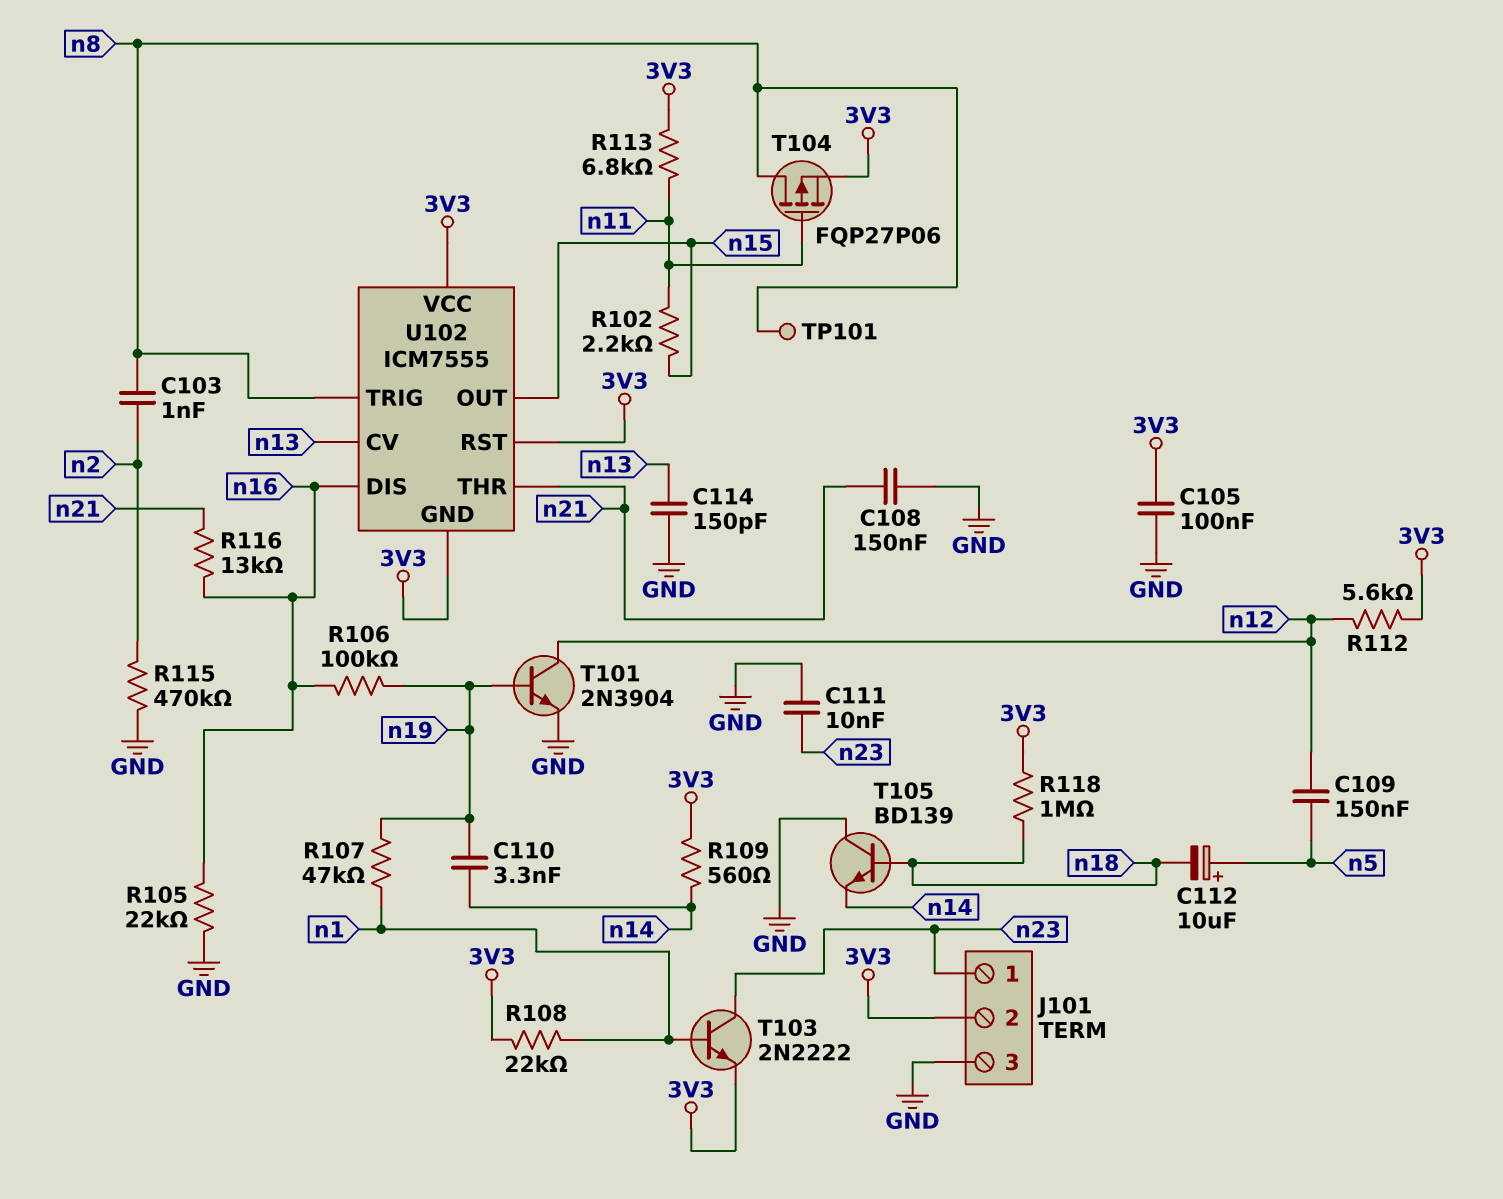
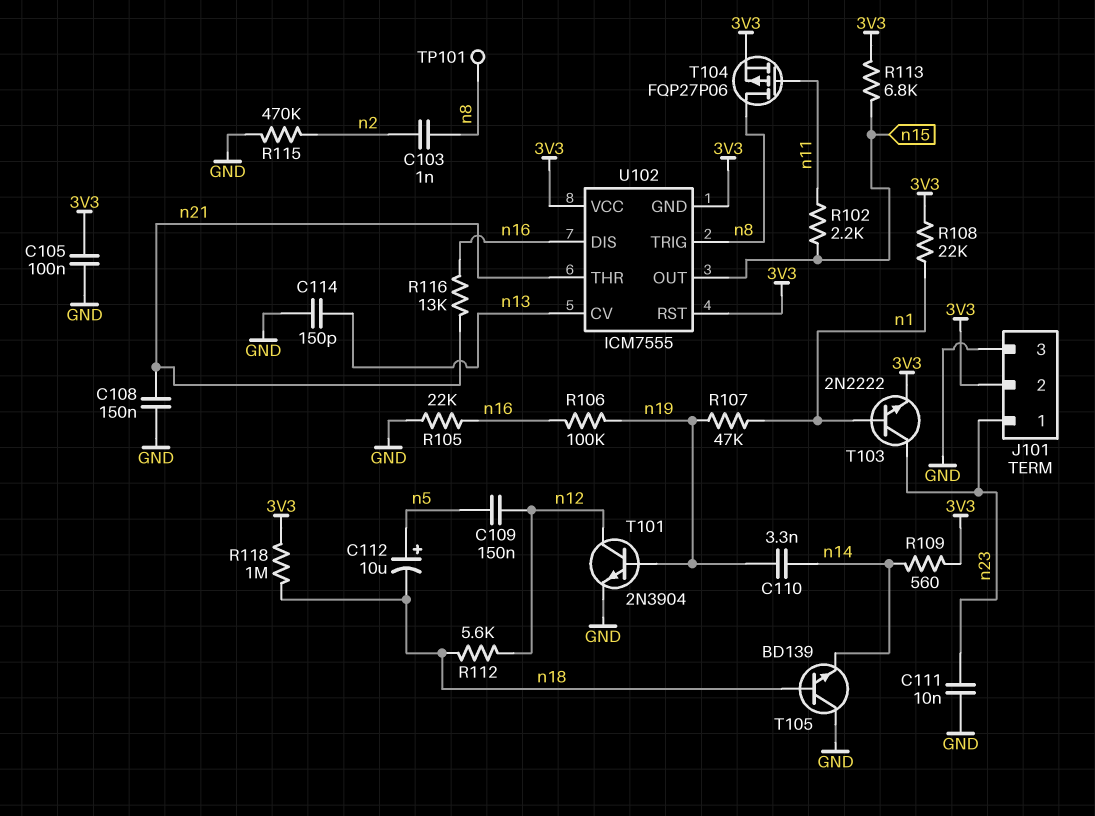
R112: 5.6k (3V3, n12) -> 5.6k (n12, n18)
R113: 6.8k (3V3, n11) -> 6.8k (3V3, n15)

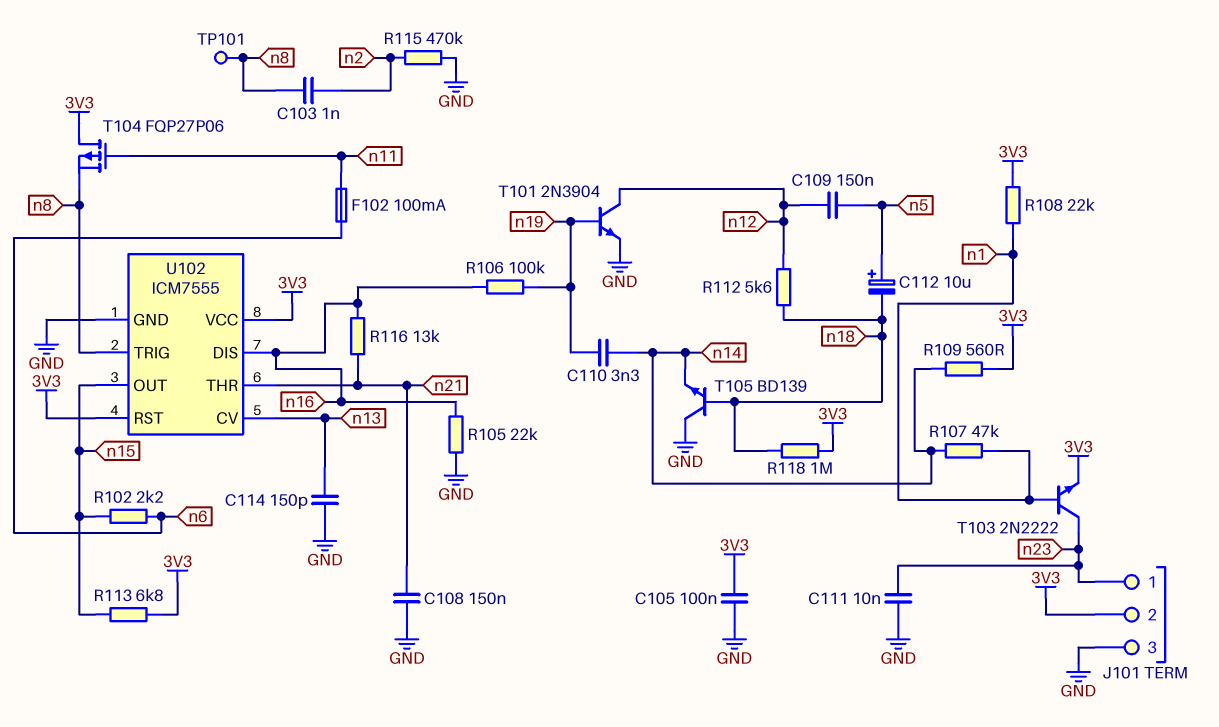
F102: none -> 100mA (n6, n11)
R102: 2.2k (n11, n15) -> 2.2k (n6, n15)
R107: 47k (n1, n19) -> 47k (n1, n14)
T104: PMOS FQP27P06 (G n11, D n8, S 3V3) -> PMOS FQP27P06 (G n11, D 3V3, S n8)
U102 pin GND: 3V3 -> GND

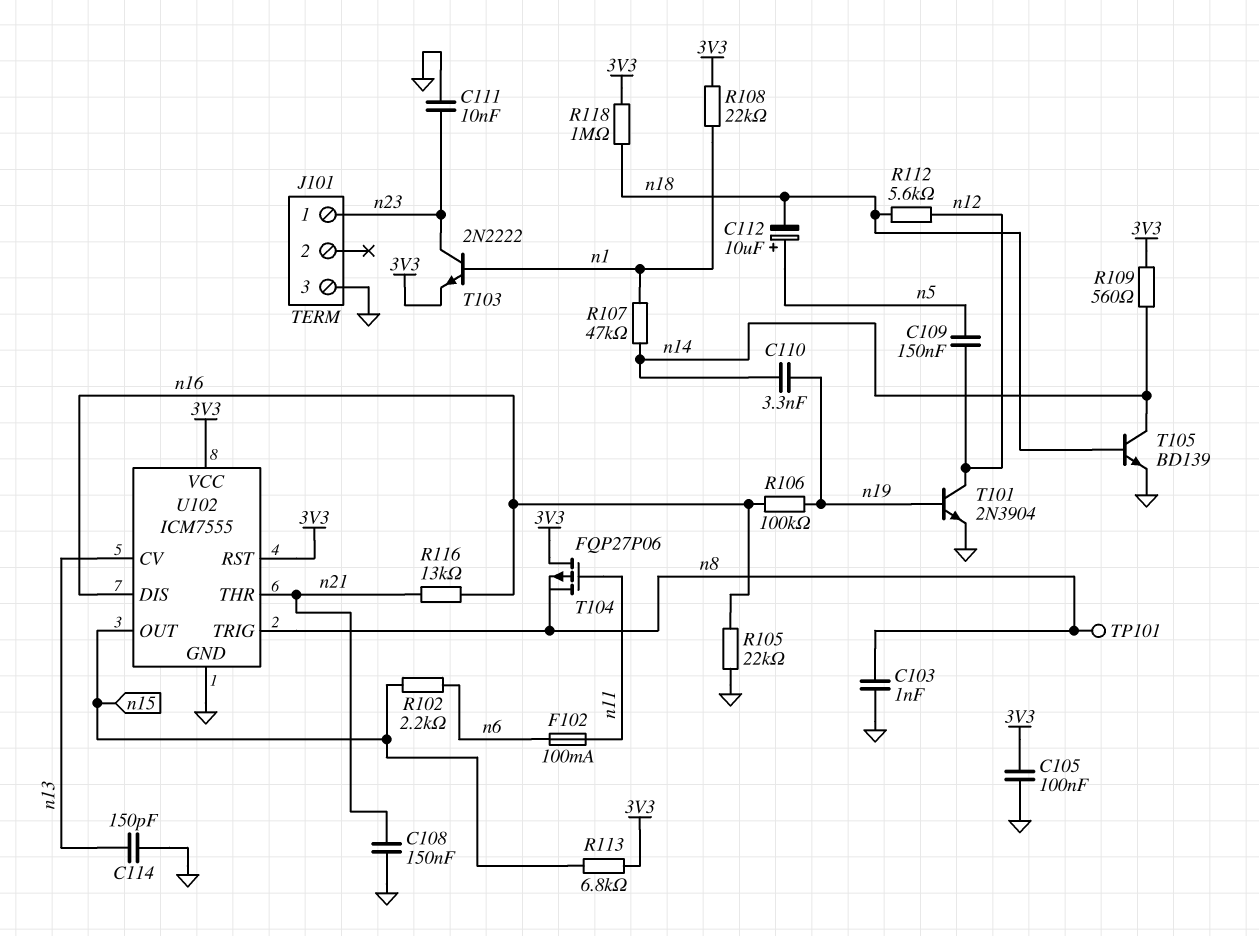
C103: 1nF (n2, n8) -> 1nF (GND, n8)
J101 pin 2: 3V3 -> none
R115: 470k (GND, n2) -> none
T105: NPN BD139 (B n18, C GND, E n14) -> NPN BD139 (B n18, C n14, E GND)

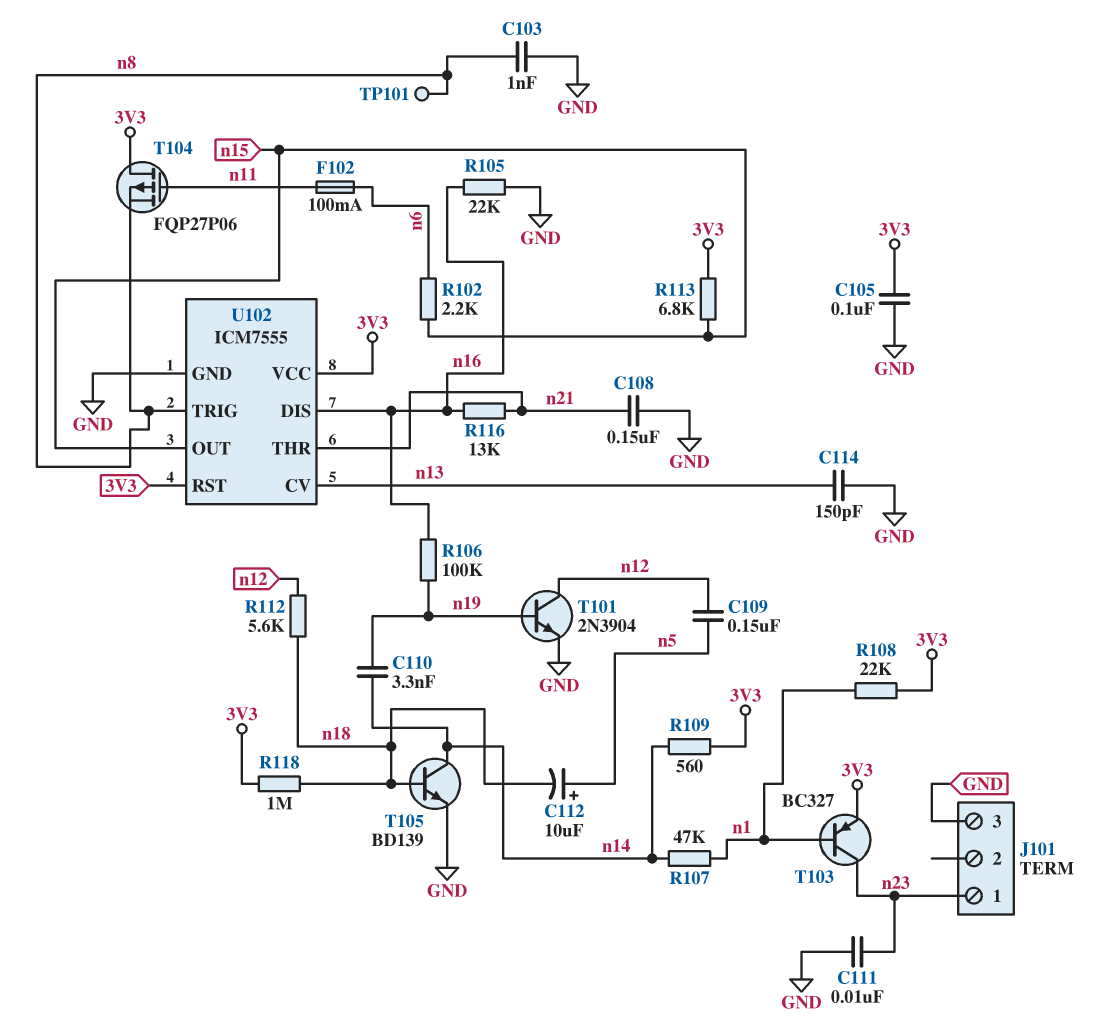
T103: NPN 2N2222 (B n1, C n23, E 3V3) -> PNP BC327 (B n1, C n23, E 3V3)

